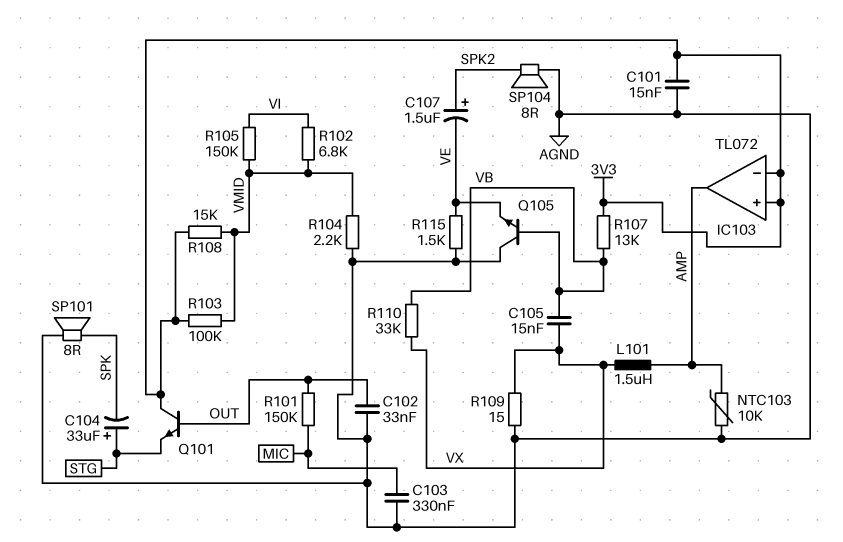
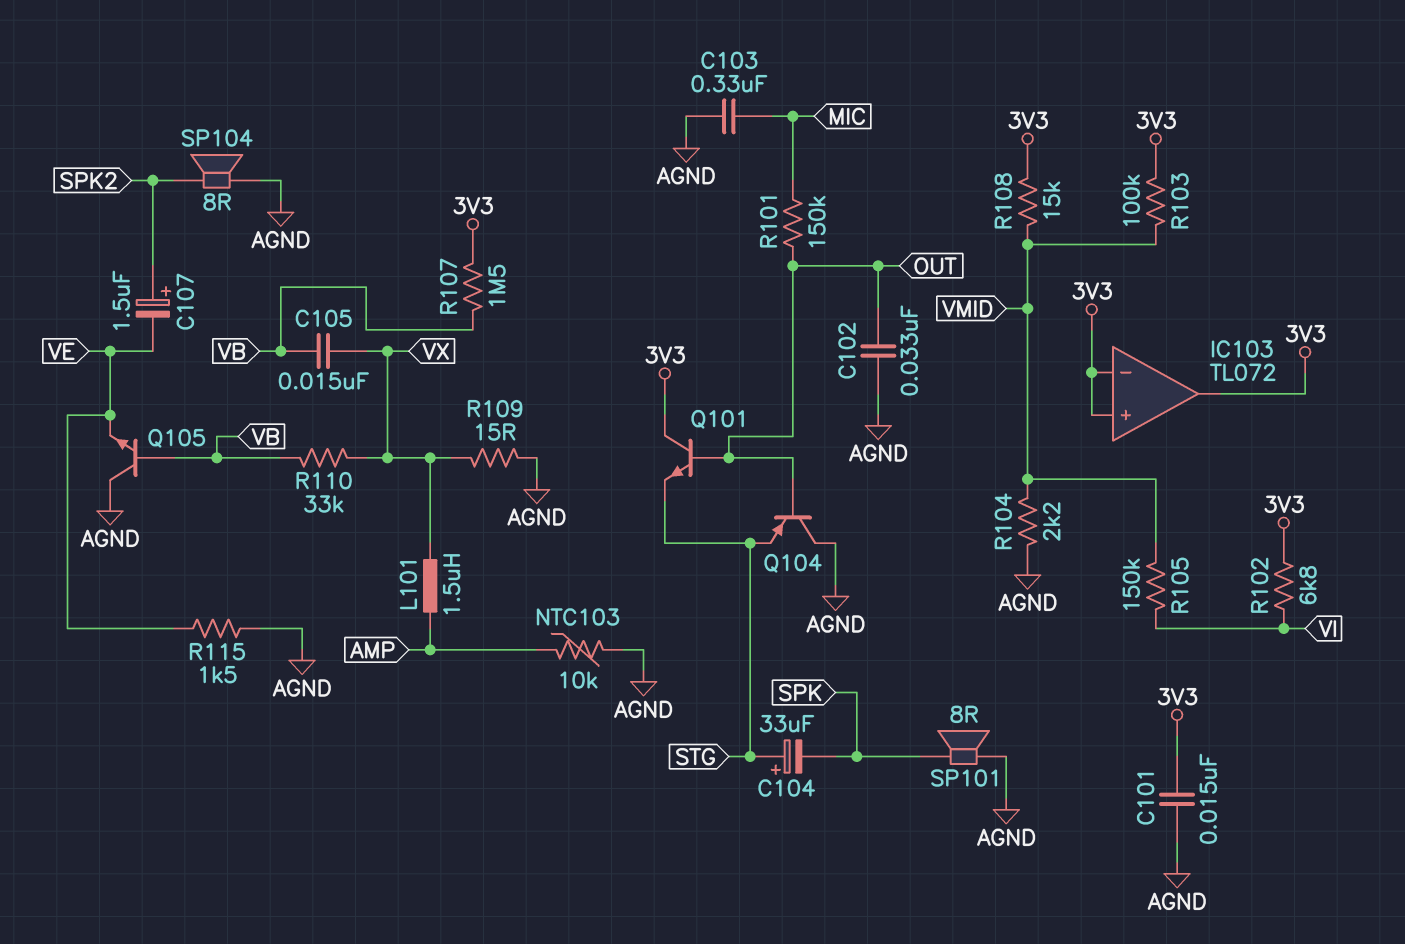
IC103 pin out: AMP -> 3V3
Q104: none -> PNP (B OUT, C AGND, E STG)
R102: 6.8k (VI, VMID) -> 6.8k (3V3, VI)
R107: 13k (3V3, VB) -> 1.5M (3V3, VB)

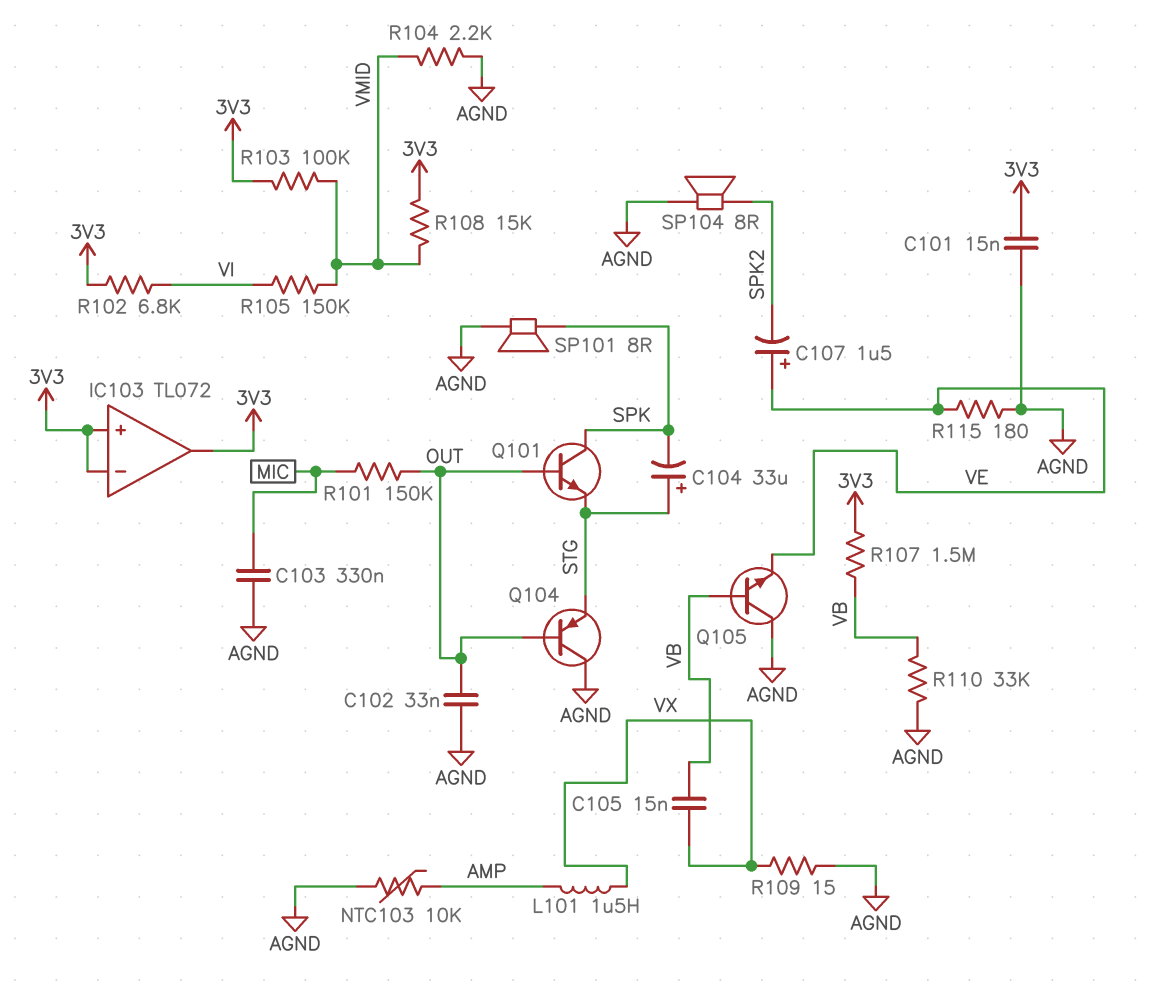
C107: 1.5uF (plus SPK2, minus VE) -> 1.5uF (plus VE, minus SPK2)
Q101: NPN (B OUT, C 3V3, E STG) -> NPN (B OUT, C SPK, E STG)
R110: 33k (VB, VX) -> 33k (AGND, VB)
R115: 1.5k (AGND, VE) -> 180 (AGND, VE)

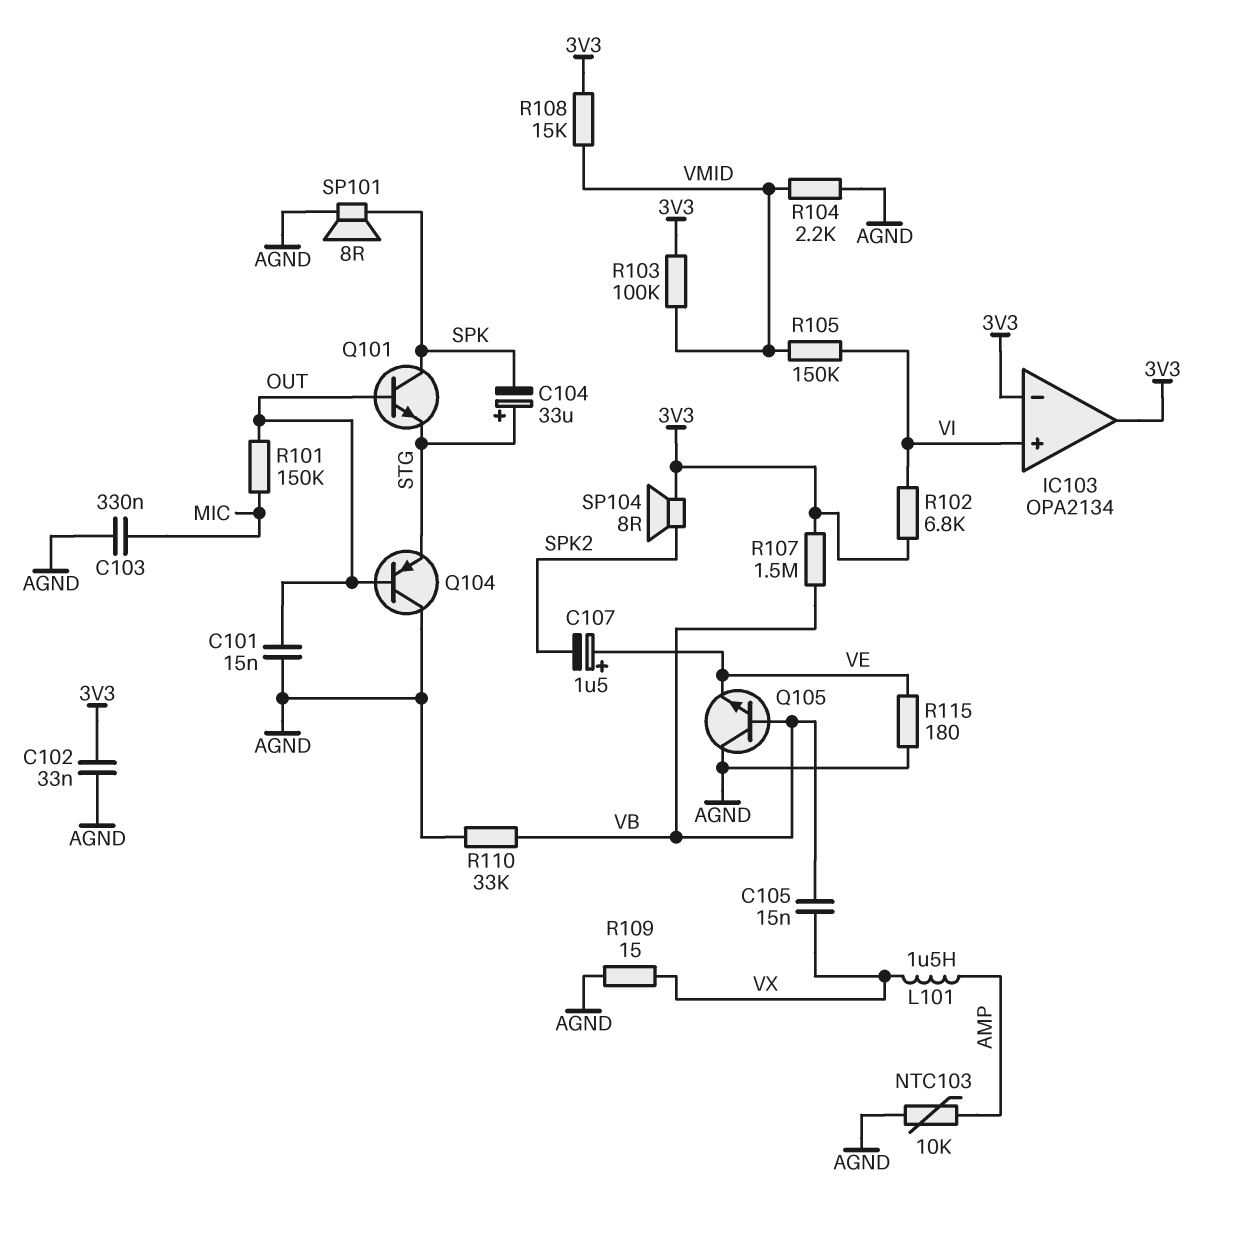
C101: 15nF (3V3, AGND) -> 15nF (AGND, OUT)
C102: 33nF (AGND, OUT) -> 33nF (3V3, AGND)
IC103: TL072 -> OPA2134
IC103 pin in+: 3V3 -> VI
SP104: speaker 8R (AGND, SPK2) -> speaker 8R (3V3, SPK2)

